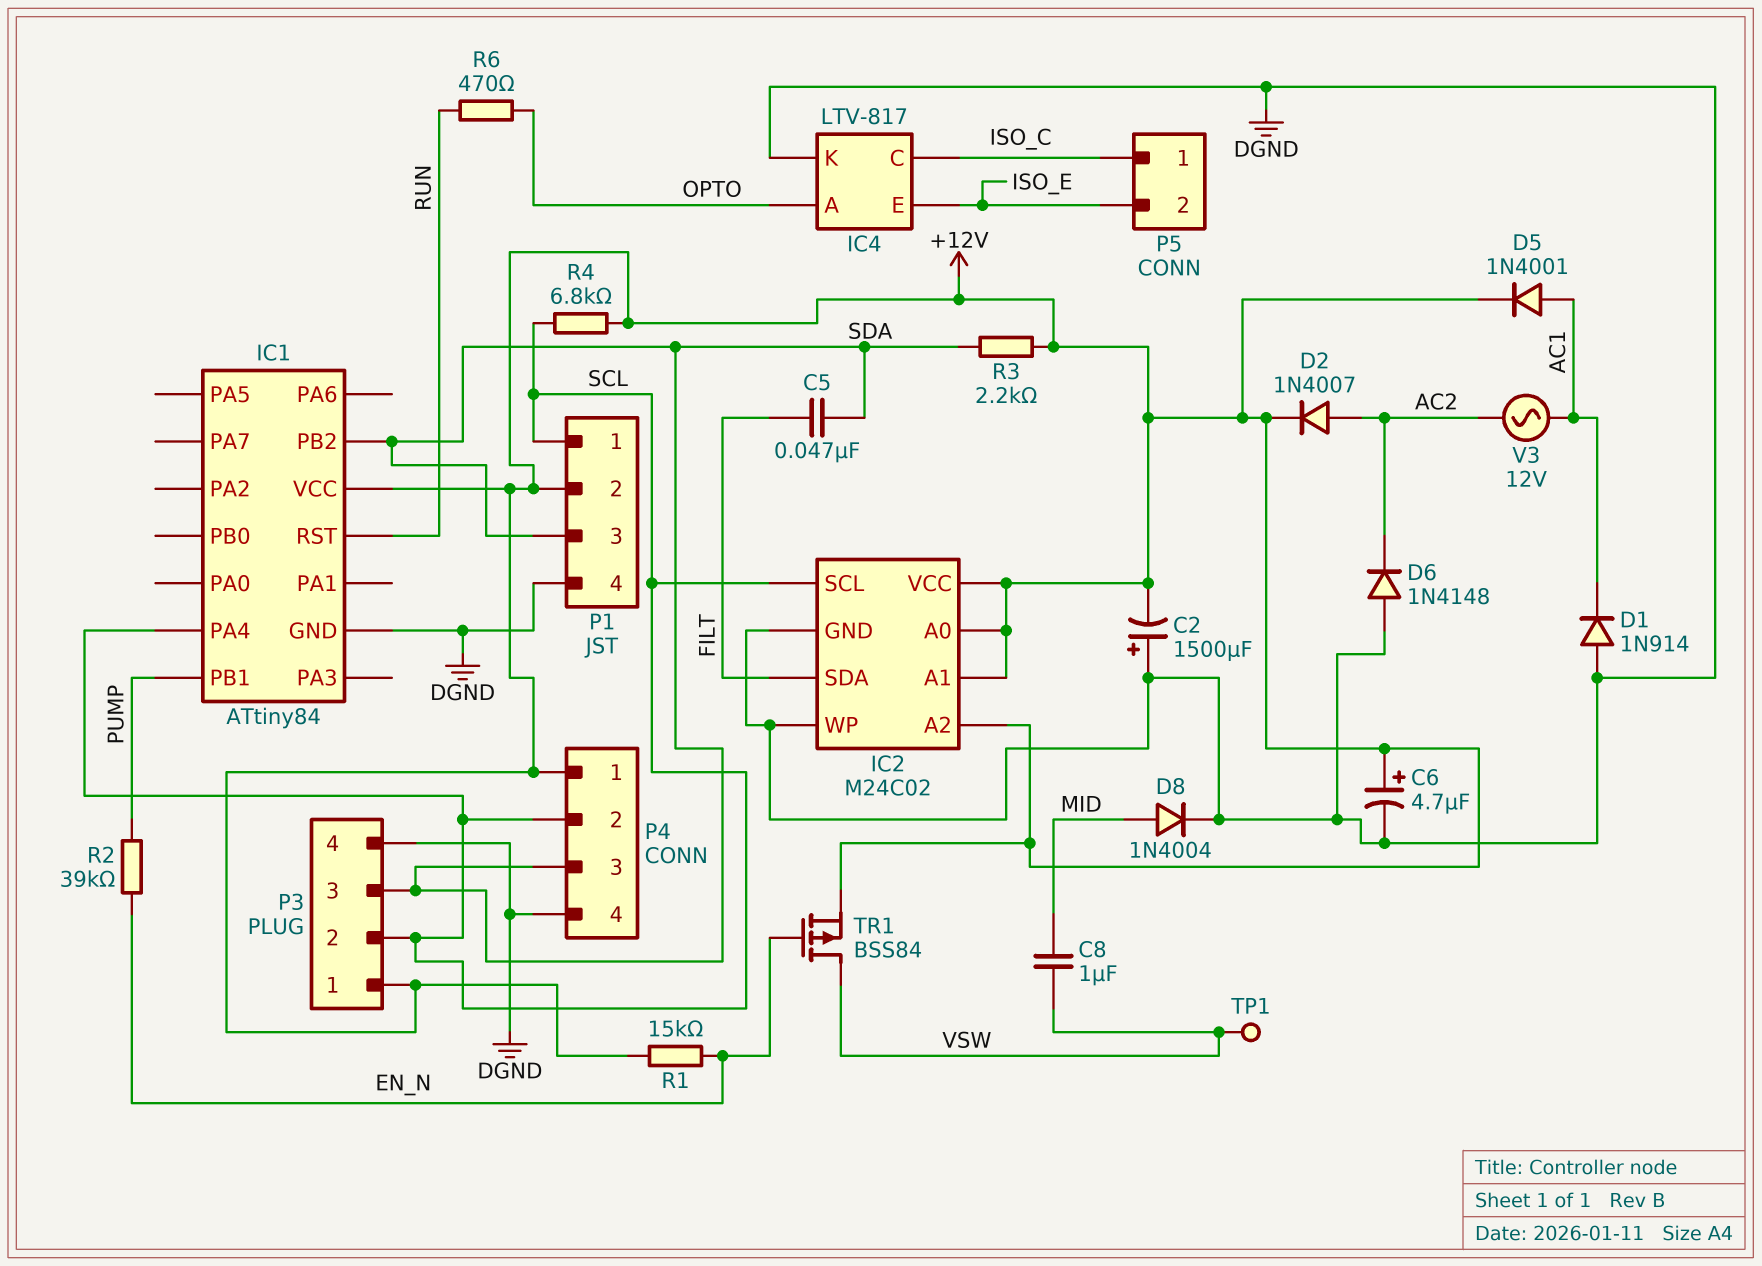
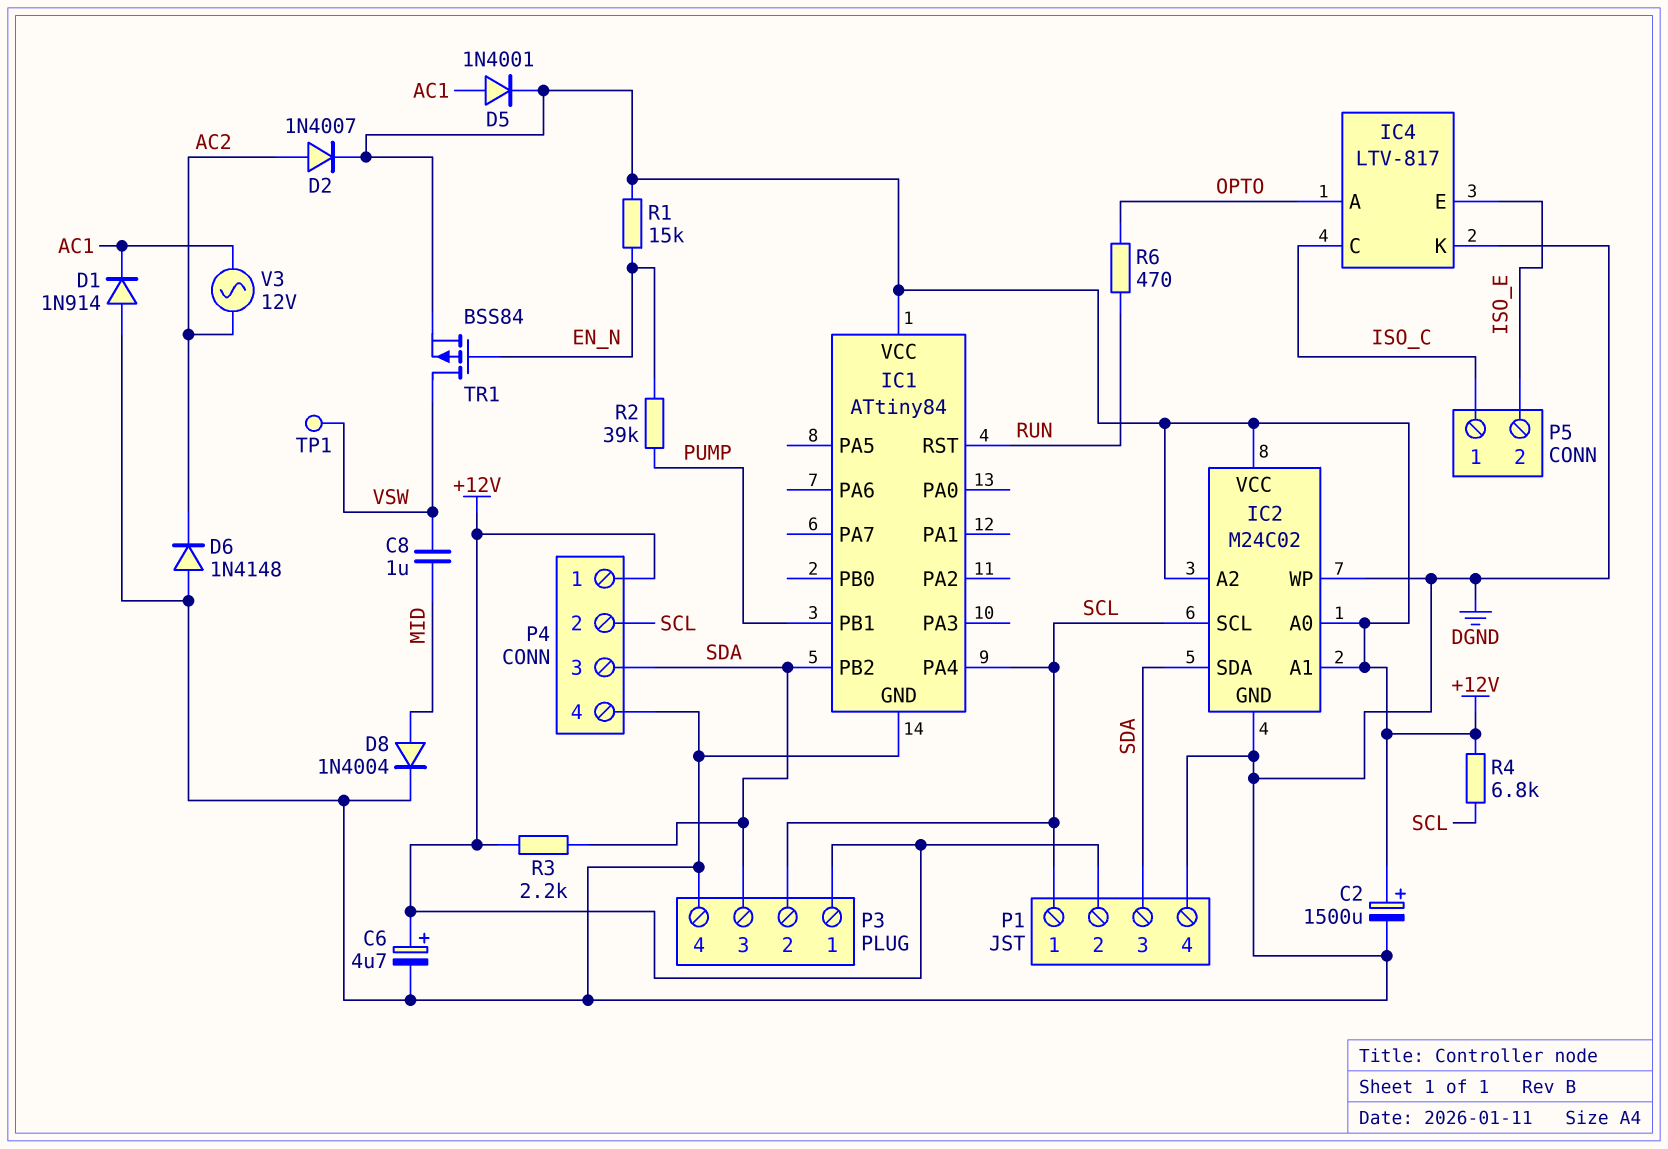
C2: 1500uF (plus DGND, minus +12V) -> 1500uF (plus +12V, minus DGND)
C5: 47nF (FILT, SDA) -> none
IC2 pin SDA: FILT -> SDA

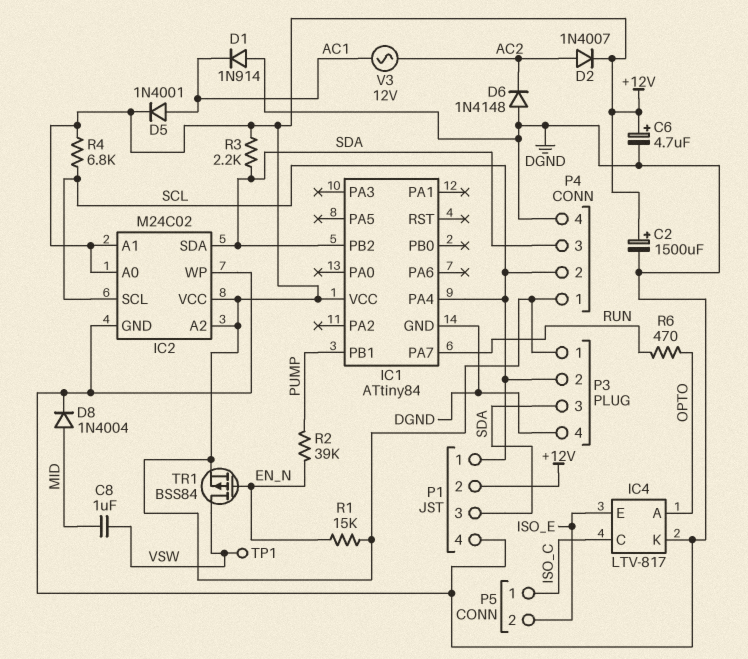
IC1 pin PA7: none -> RUN
IC1 pin RST: RUN -> none

